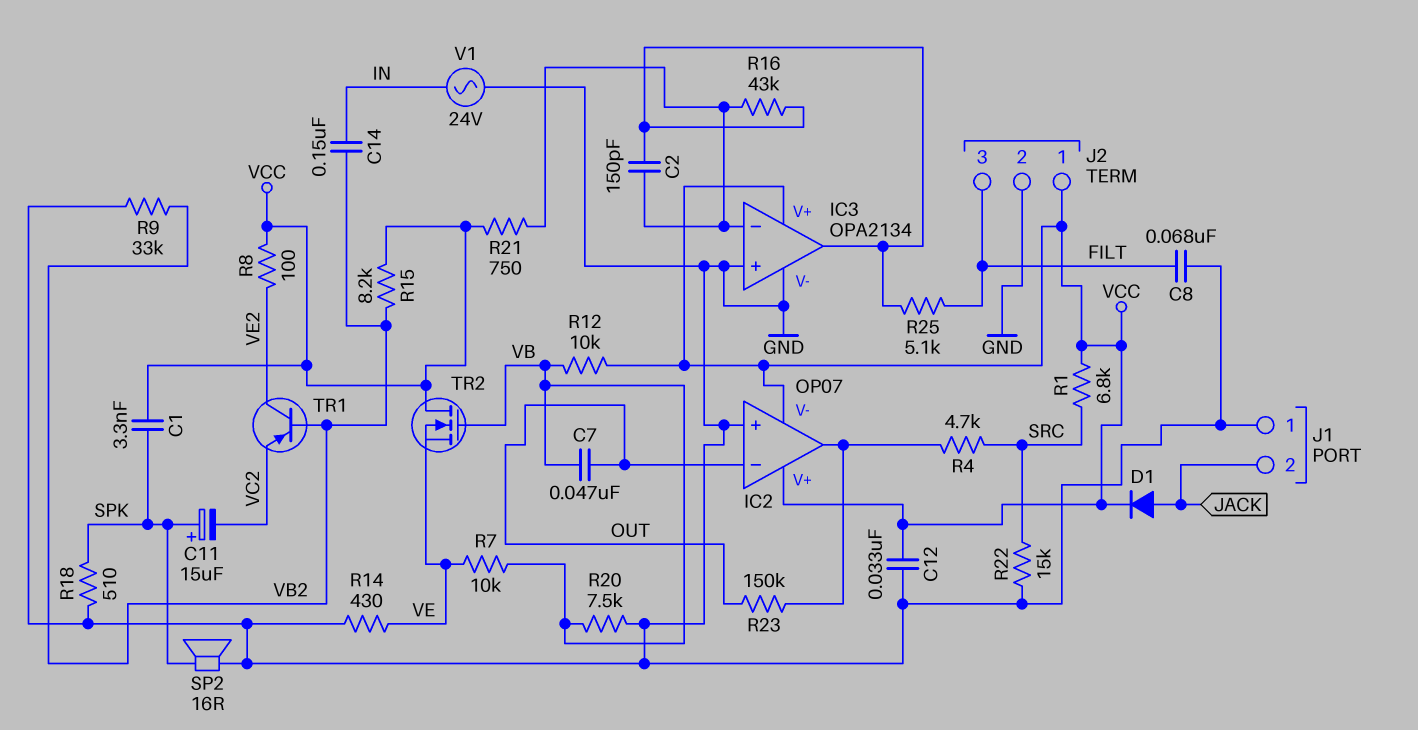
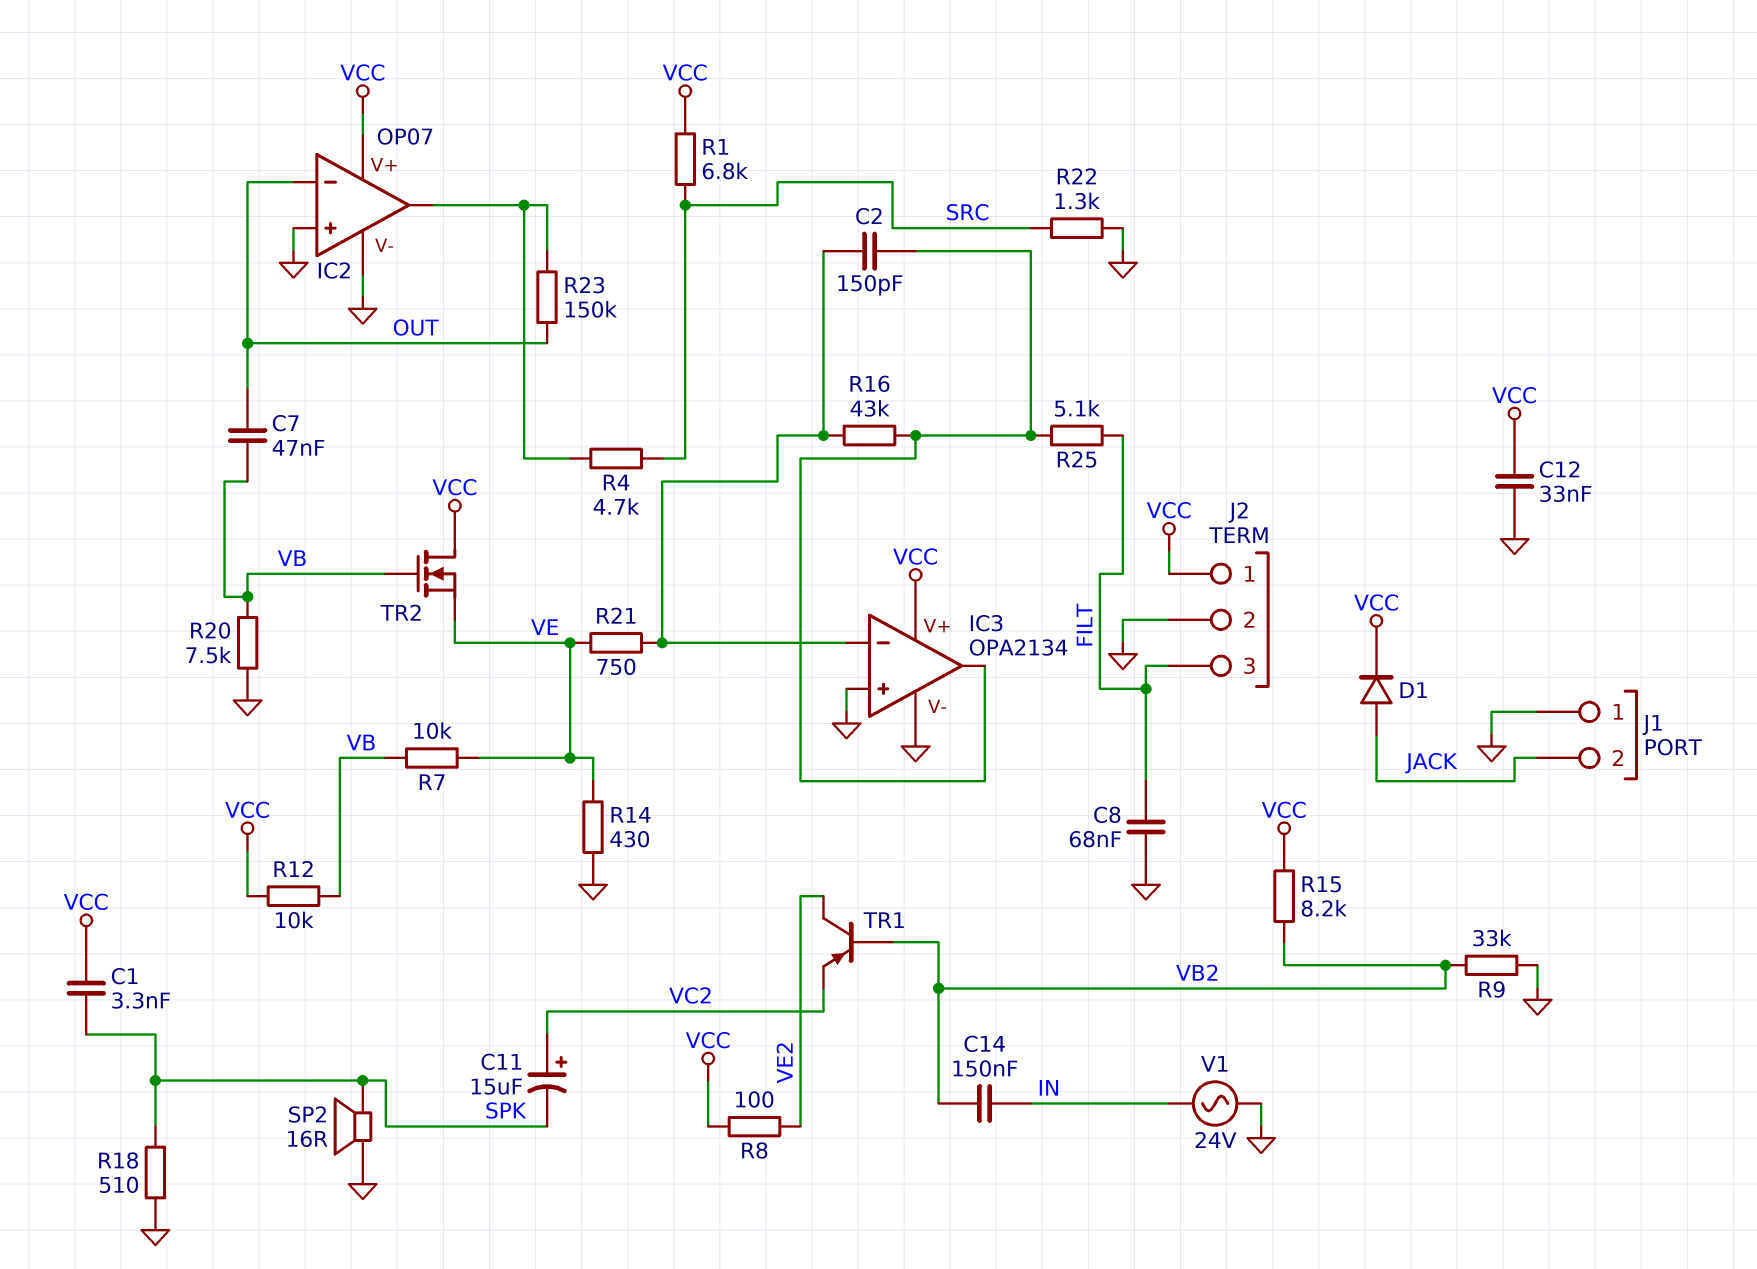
C11: 15uF (plus SPK, minus VC2) -> 15uF (plus VC2, minus SPK)
IC2 pin V-: VCC -> GND
R21: 750 (IC3/in-, VCC) -> 750 (IC3/in-, VE)
R22: 15k (GND, SRC) -> 1.3k (GND, SRC)

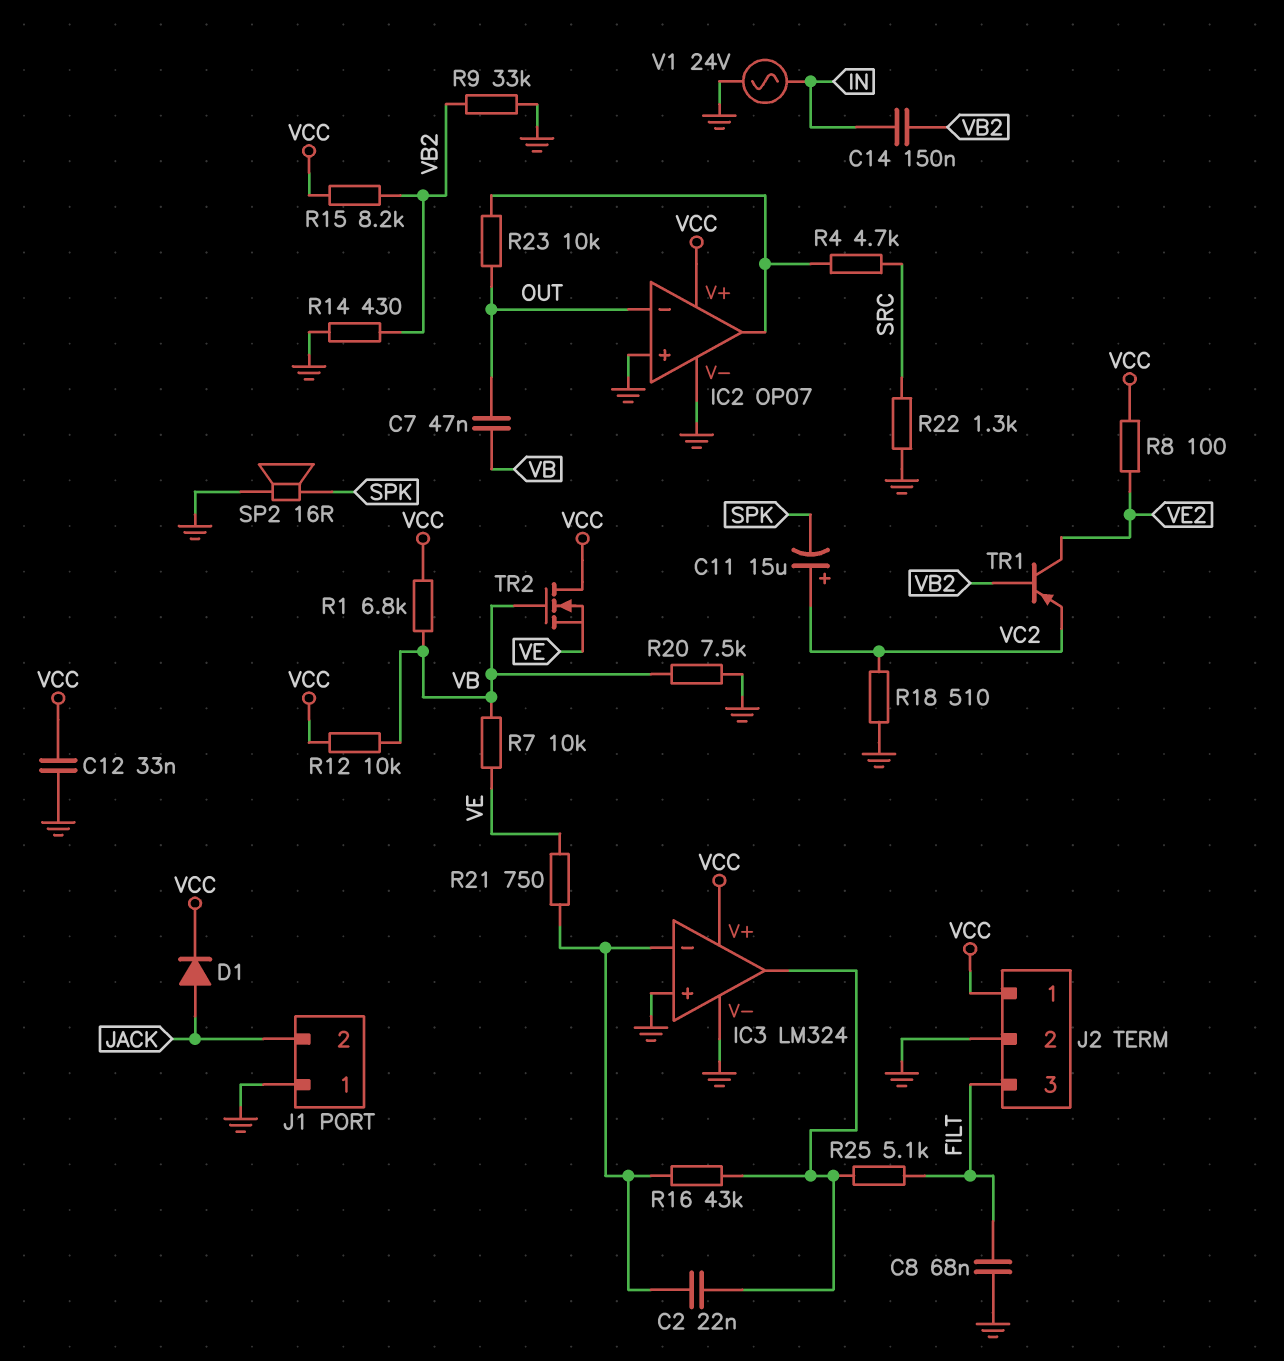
C1: 3.3nF (SPK, VCC) -> none
C2: 150pF (IC3/in-, IC3/out) -> 22nF (IC3/in-, IC3/out)
IC3: OPA2134 -> LM324
R1: 6.8k (SRC, VCC) -> 6.8k (VB, VCC)
R14: 430 (GND, VE) -> 430 (GND, VB2)
R18: 510 (GND, SPK) -> 510 (GND, VC2)
R23: 150k (IC2/out, OUT) -> 10k (IC2/out, OUT)

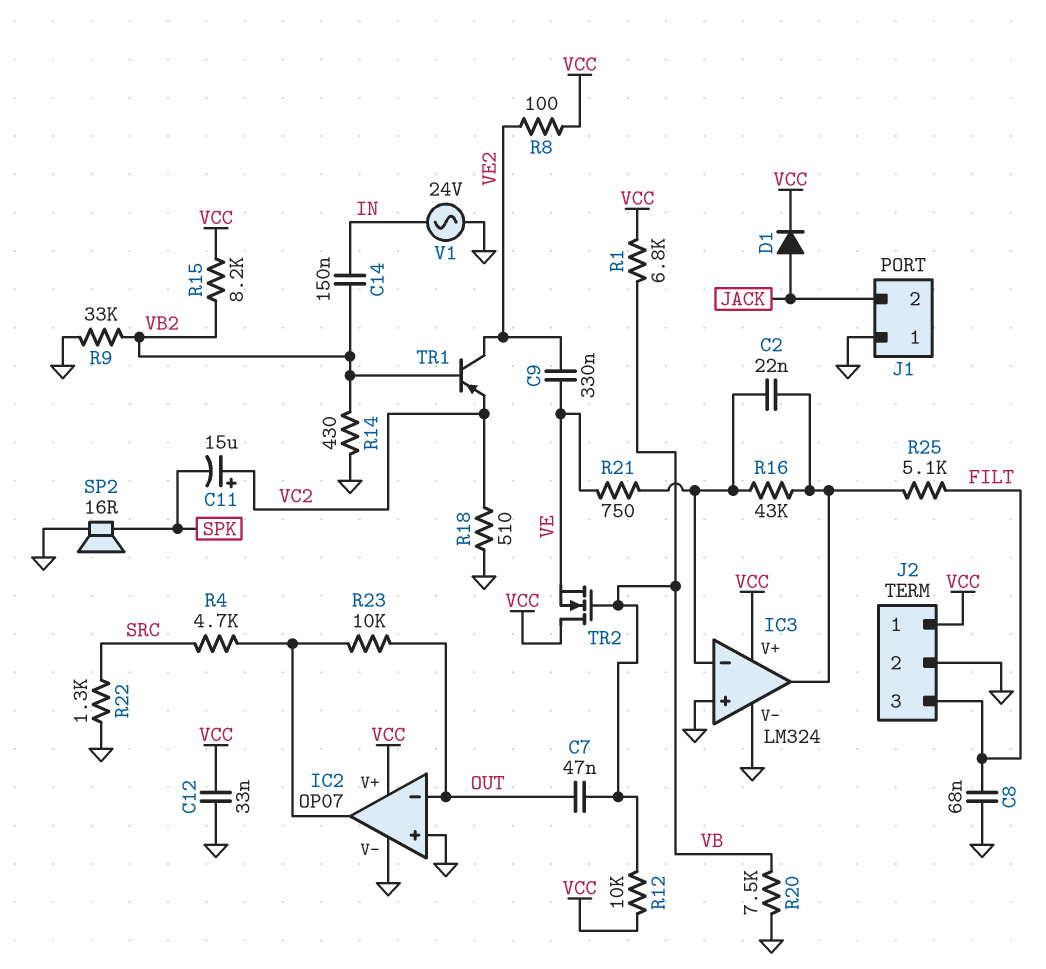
C9: none -> 330nF (VE, VE2)
R7: 10k (VB, VE) -> none

